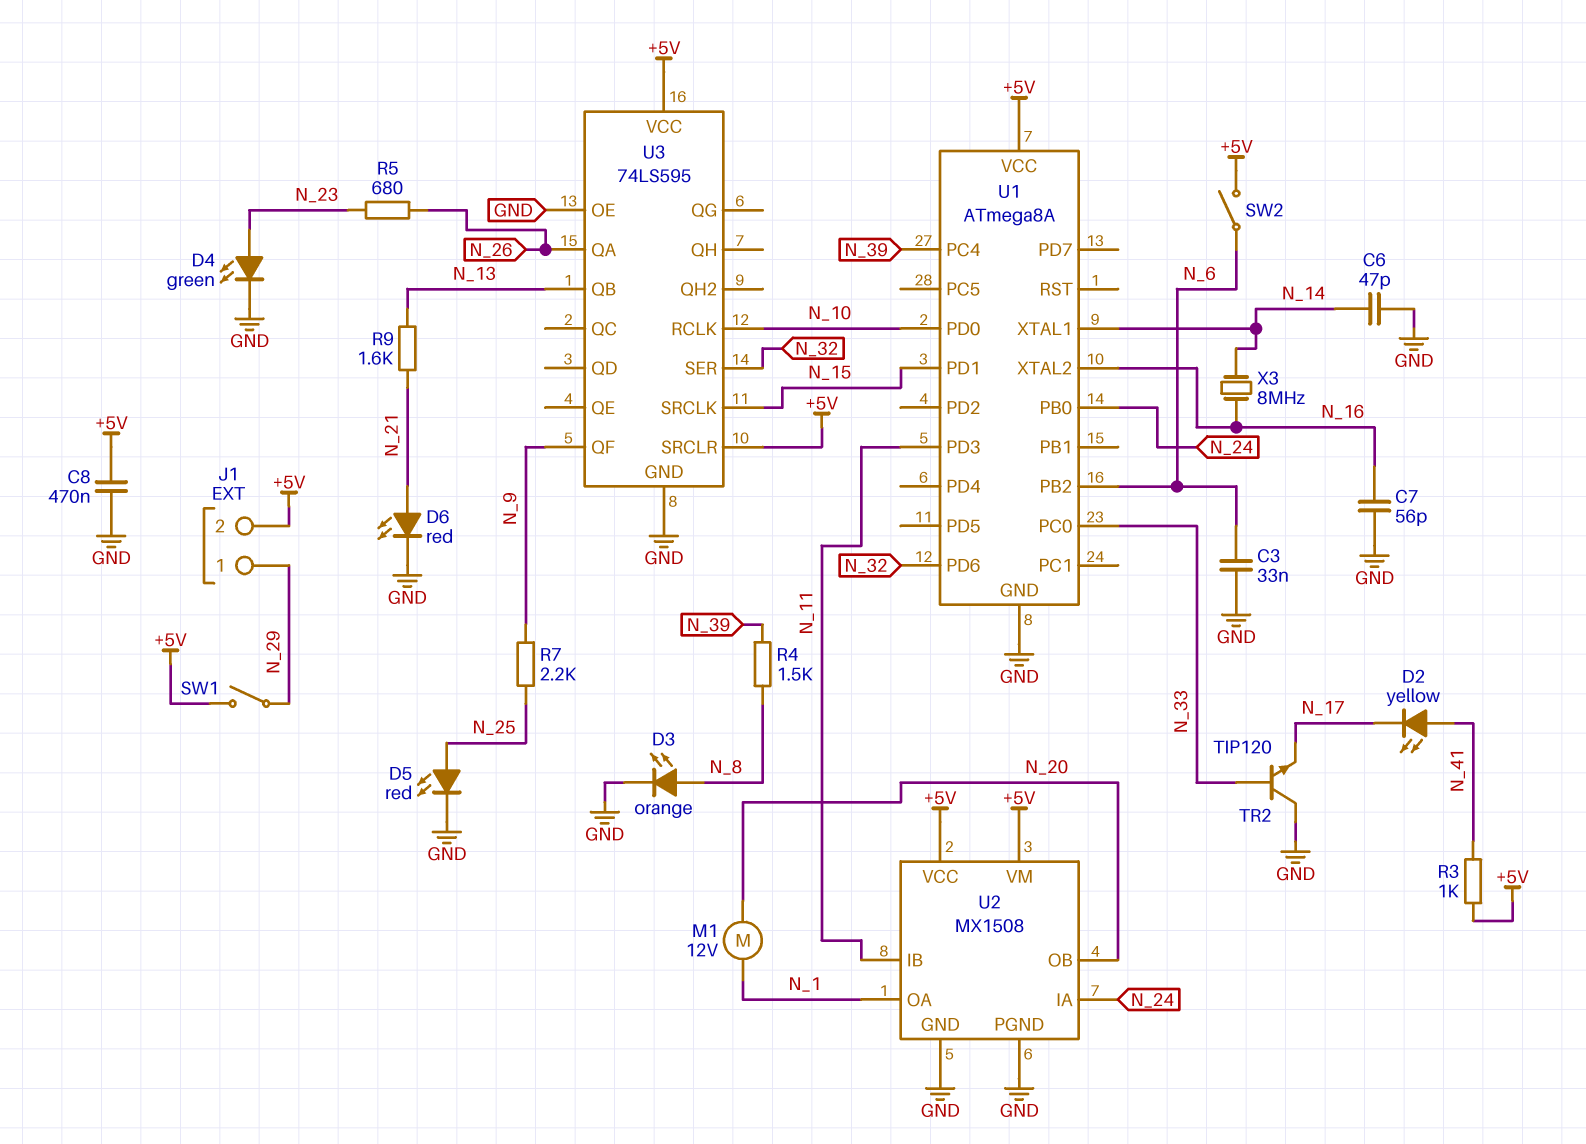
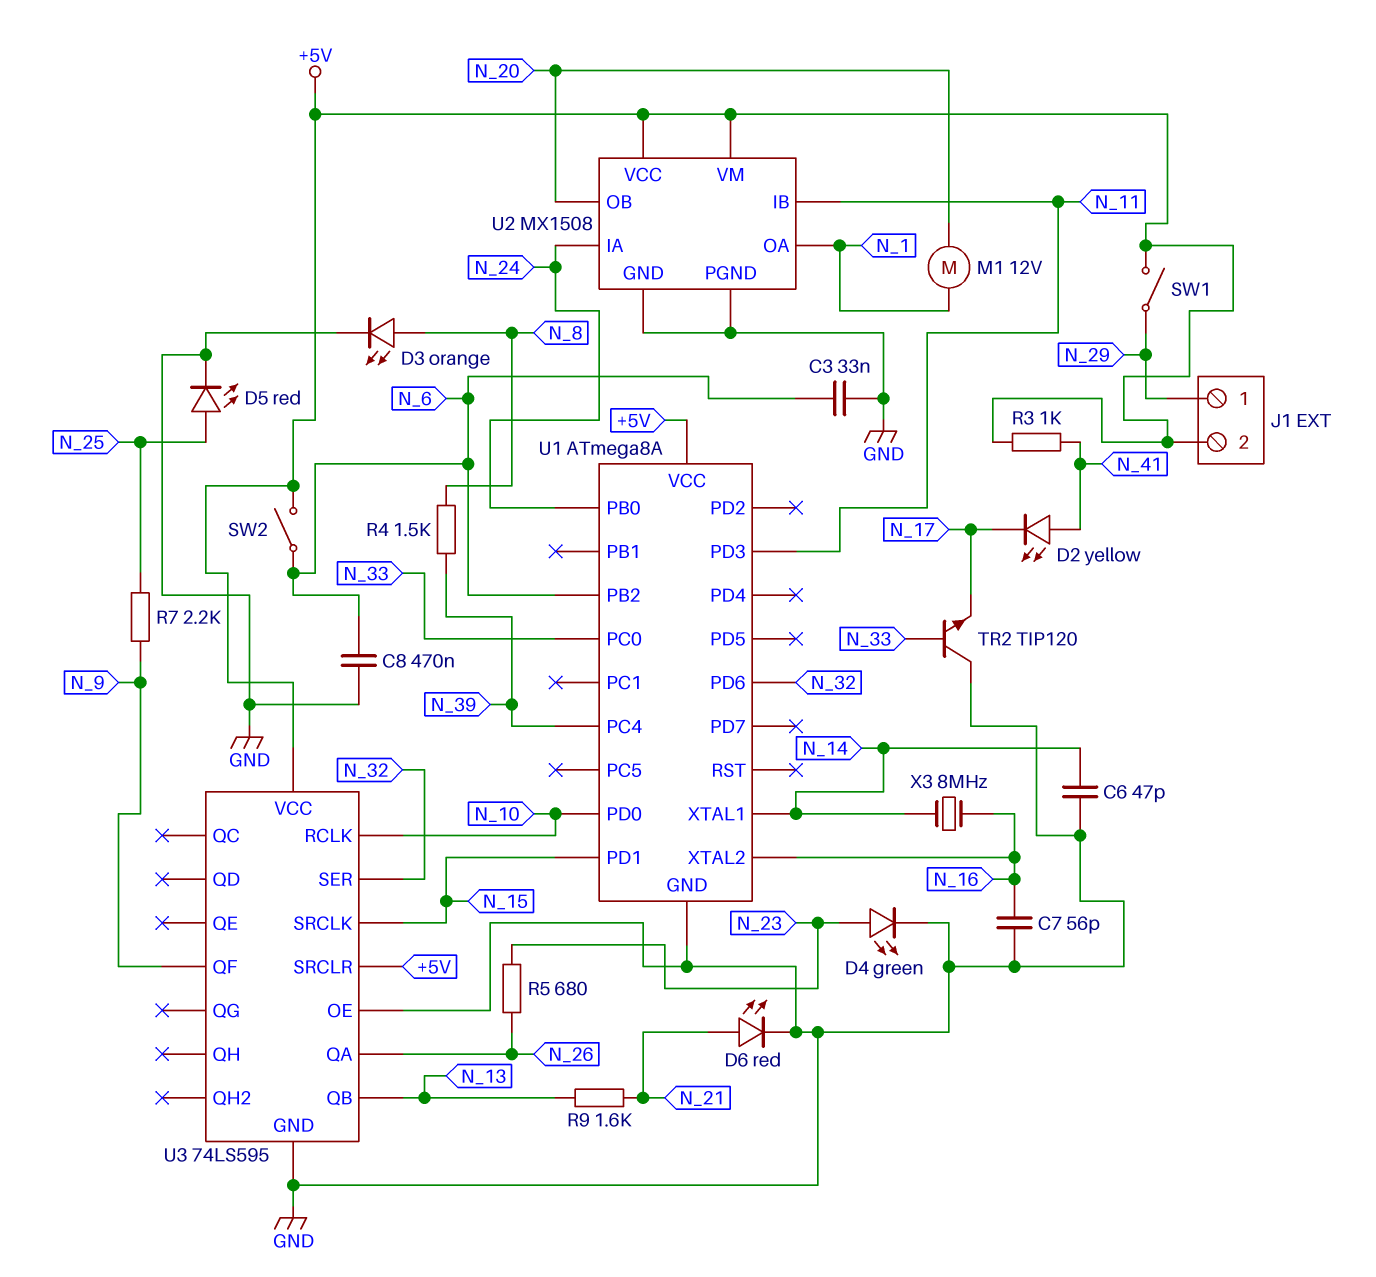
C8: 470nF (+5V, GND) -> 470nF (GND, N_6)

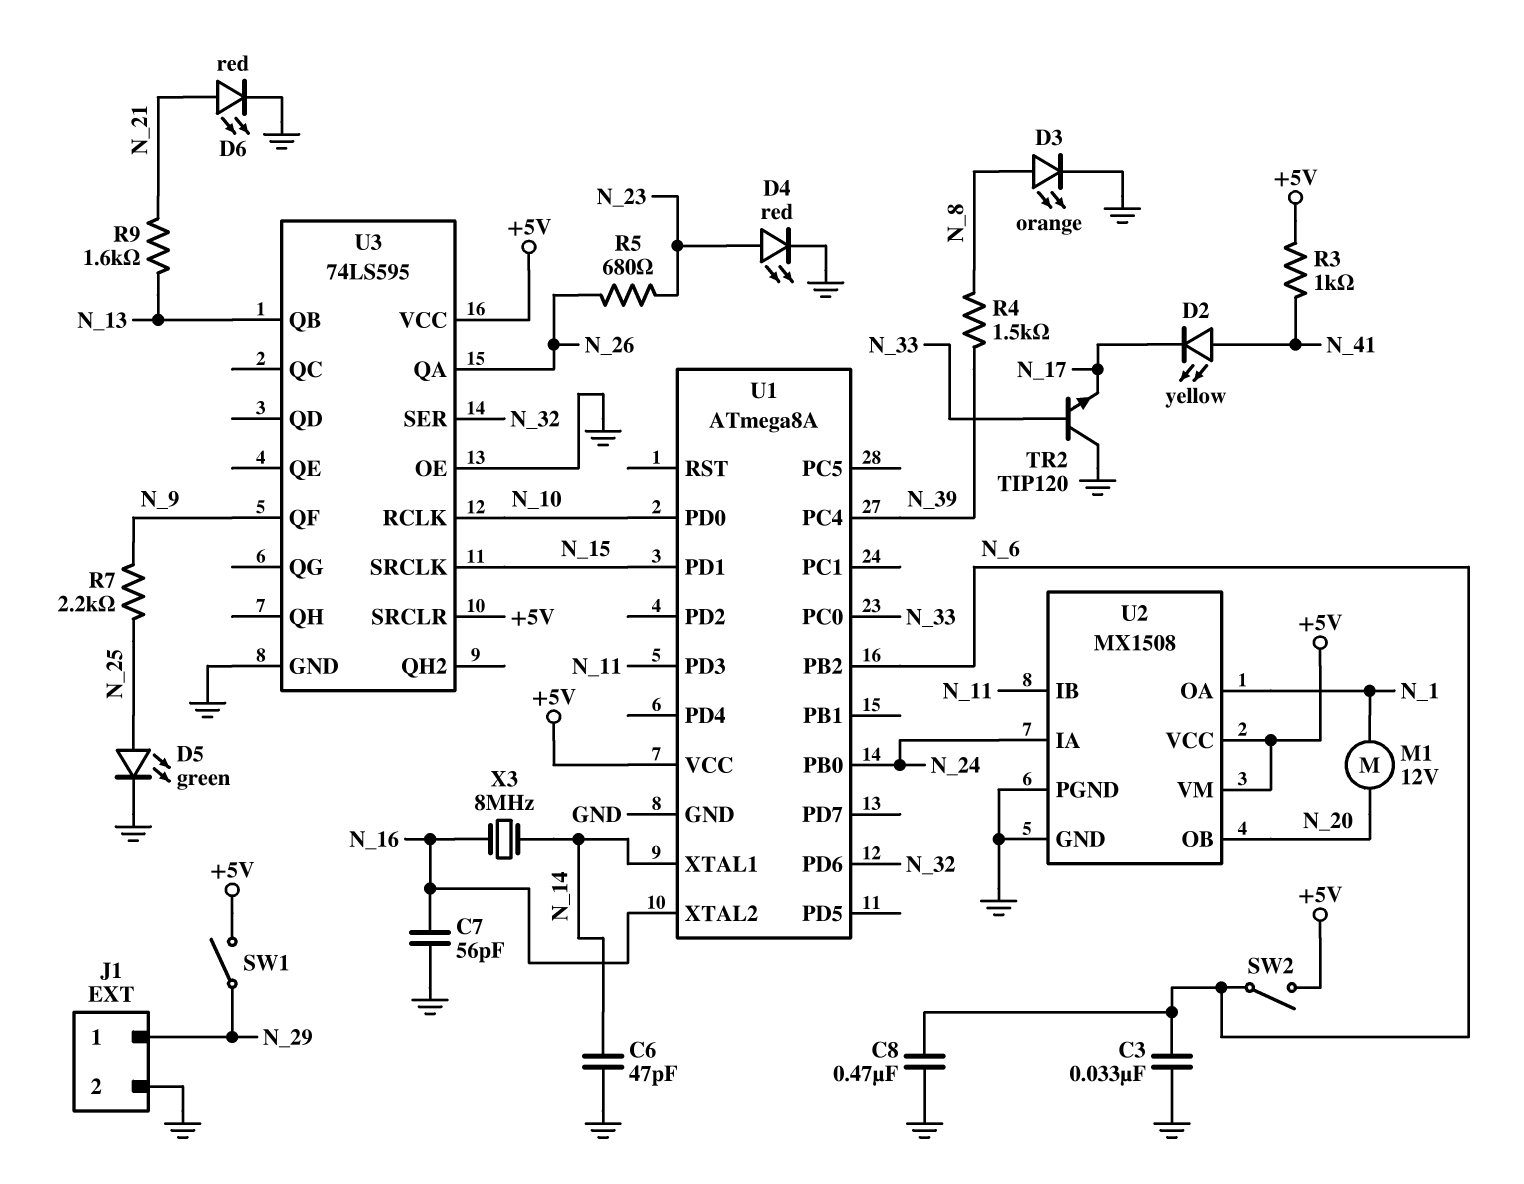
D4: LED green (A N_23, K GND) -> LED red (A N_23, K GND)
D5: LED red (A N_25, K GND) -> LED green (A N_25, K GND)
J1 pin 2: +5V -> GND

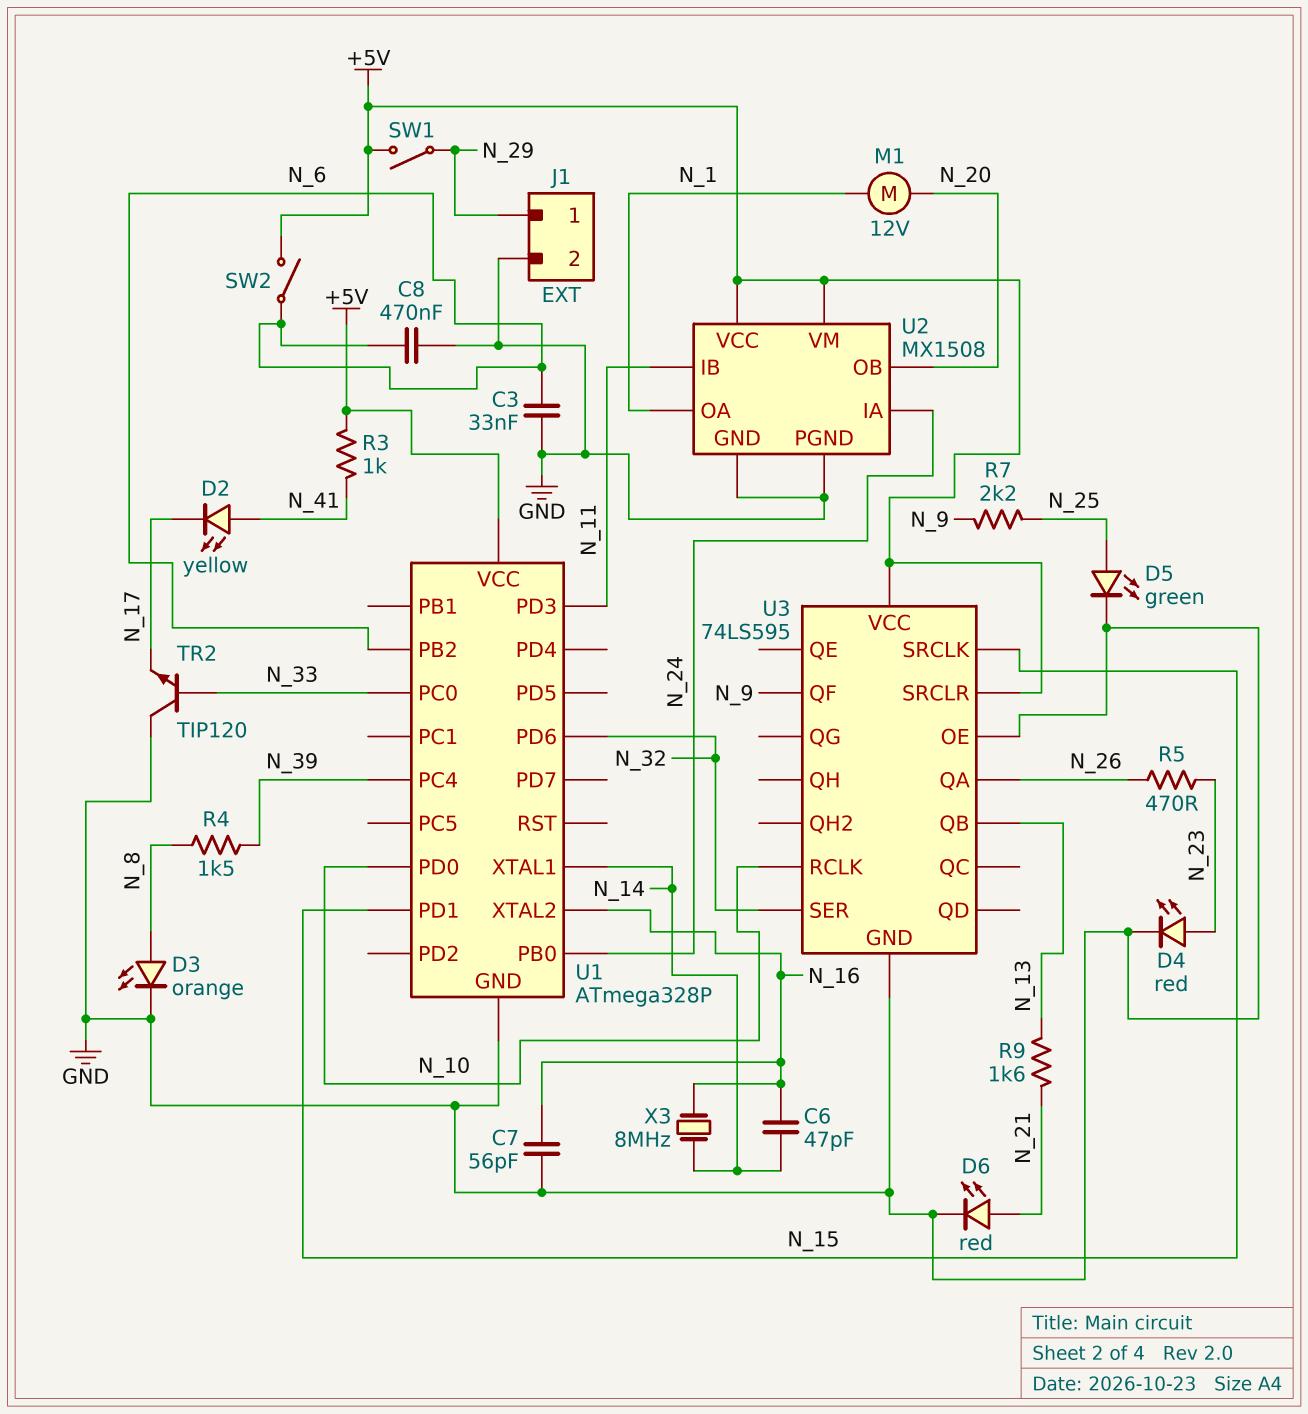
C6: 47pF (GND, N_14) -> 47pF (N_14, N_16)
R5: 680 (N_23, N_26) -> 470 (N_23, N_26)
U1: ATmega8A -> ATmega328P

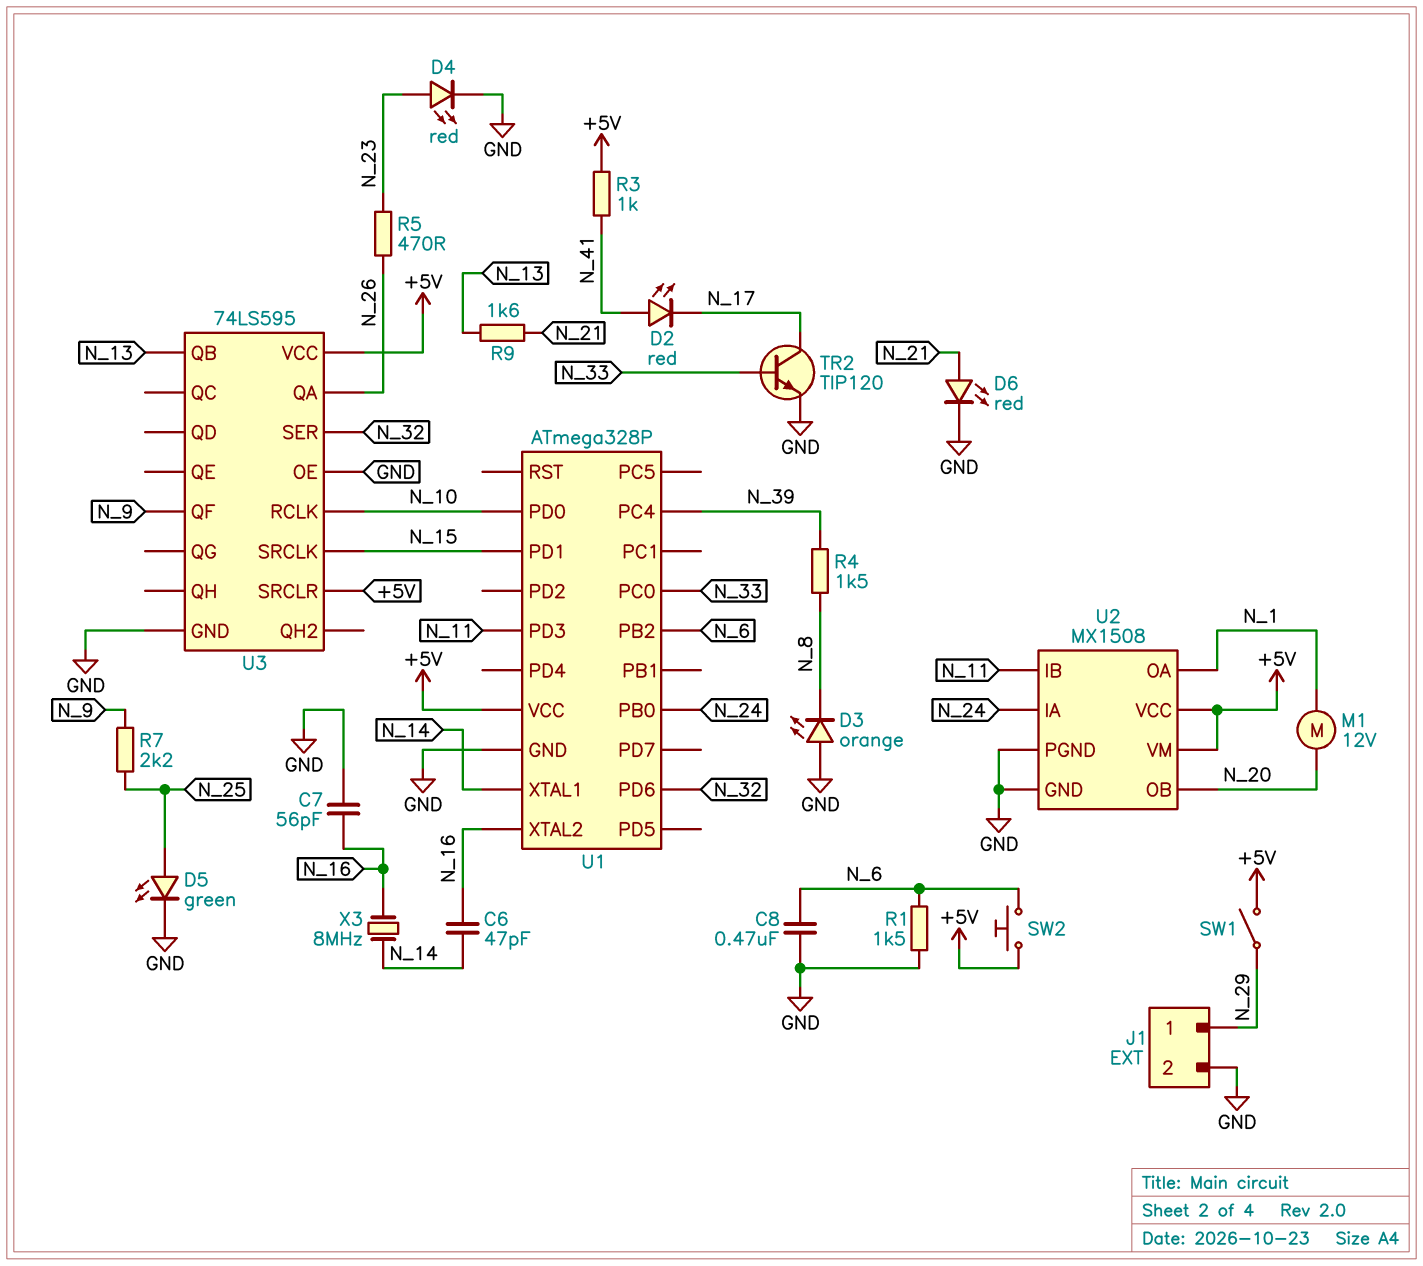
C3: 33nF (GND, N_6) -> none
D2: LED yellow (A N_41, K N_17) -> LED red (A N_41, K N_17)
D3: LED orange (A N_8, K GND) -> LED orange (A GND, K N_8)
R1: none -> 1.5k (GND, N_6)
SW2: switch (+5V, N_6) -> button (+5V, N_6)
TR2: NPN TIP120 (B N_33, C GND, E N_17) -> NPN TIP120 (B N_33, C N_17, E GND)

